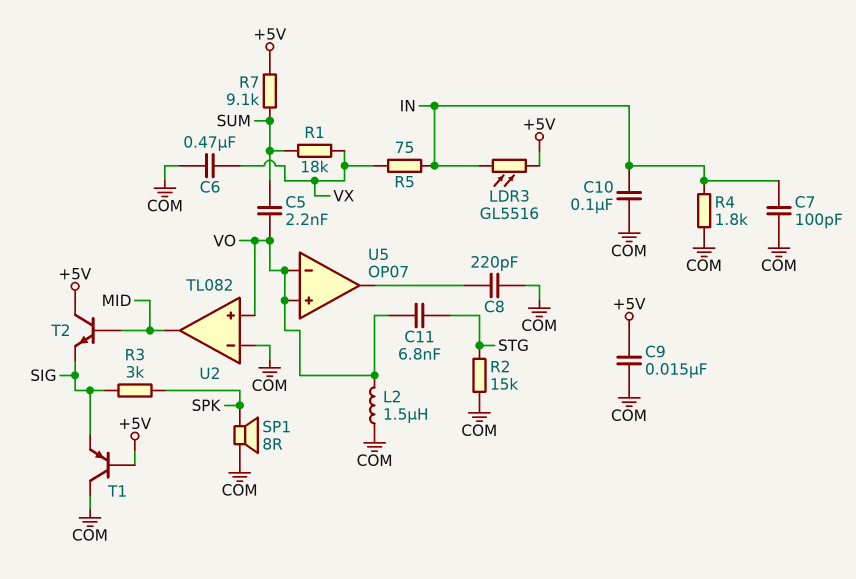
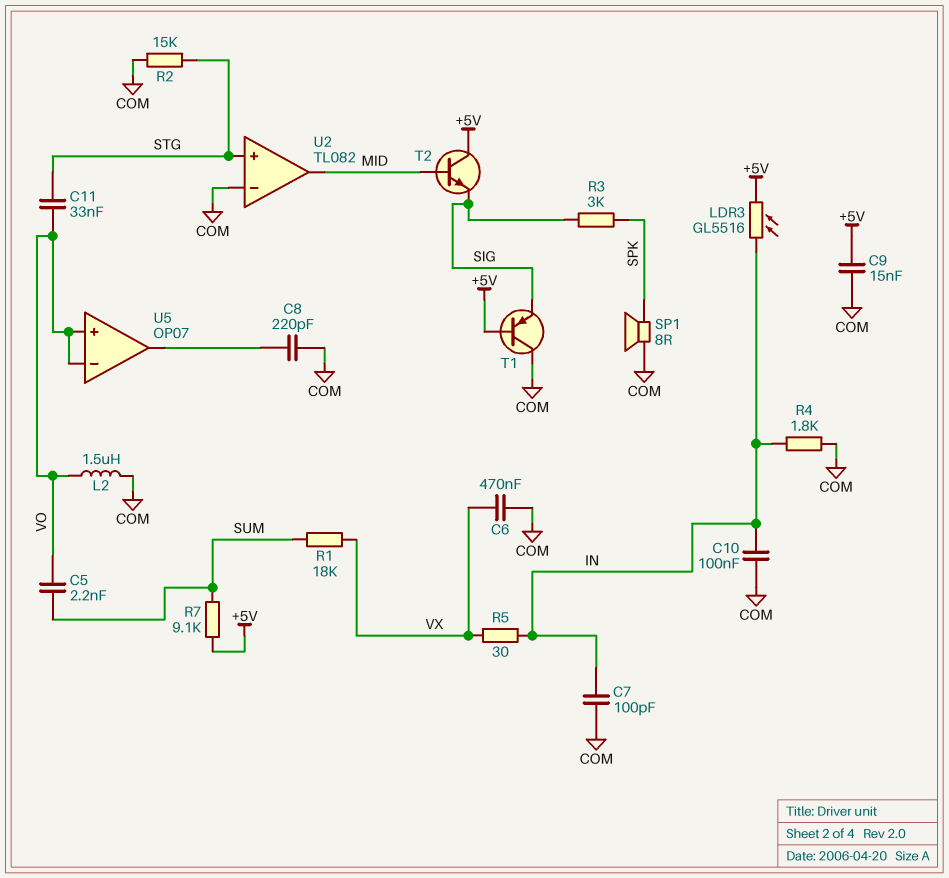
C11: 6.8nF (STG, VO) -> 33nF (STG, VO)
R5: 75 (IN, VX) -> 30 (IN, VX)
U2 pin in+: VO -> STG

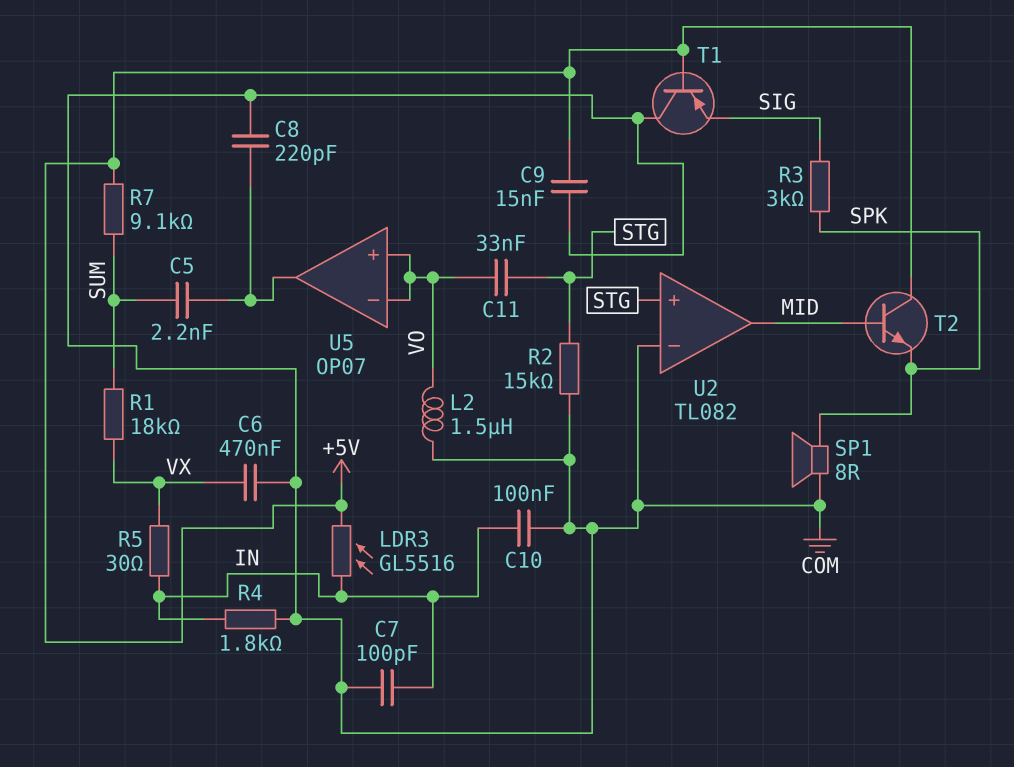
C5: 2.2nF (SUM, VO) -> 2.2nF (SUM, U5/out)
T2: NPN (B MID, C +5V, E SIG) -> NPN (B MID, C +5V, E SPK)

